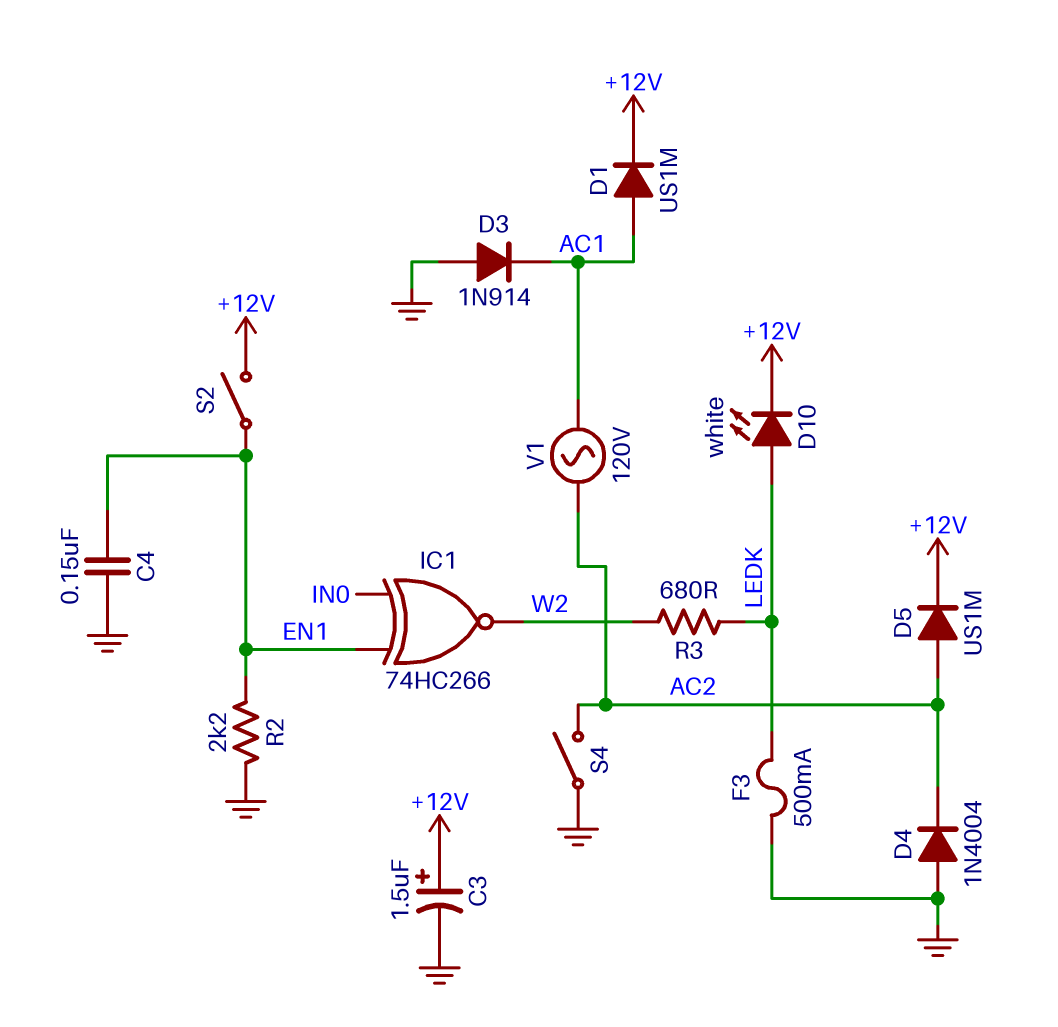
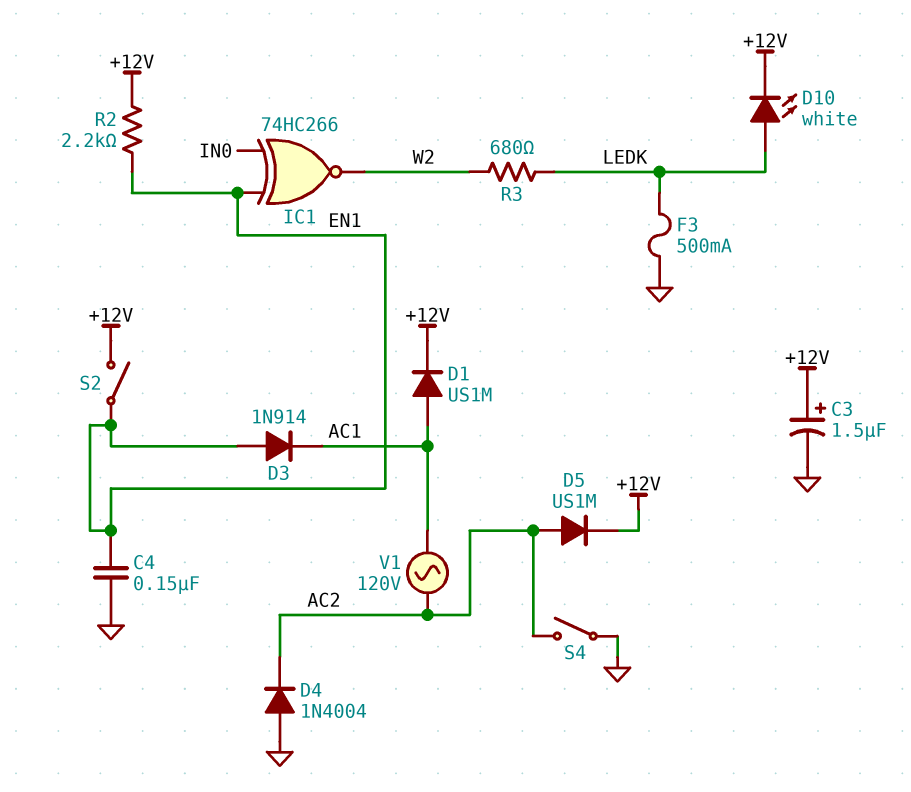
D3: diode 1N914 (A GND, K AC1) -> diode 1N914 (A EN1, K AC1)
R2: 2.2k (EN1, GND) -> 2.2k (+12V, EN1)

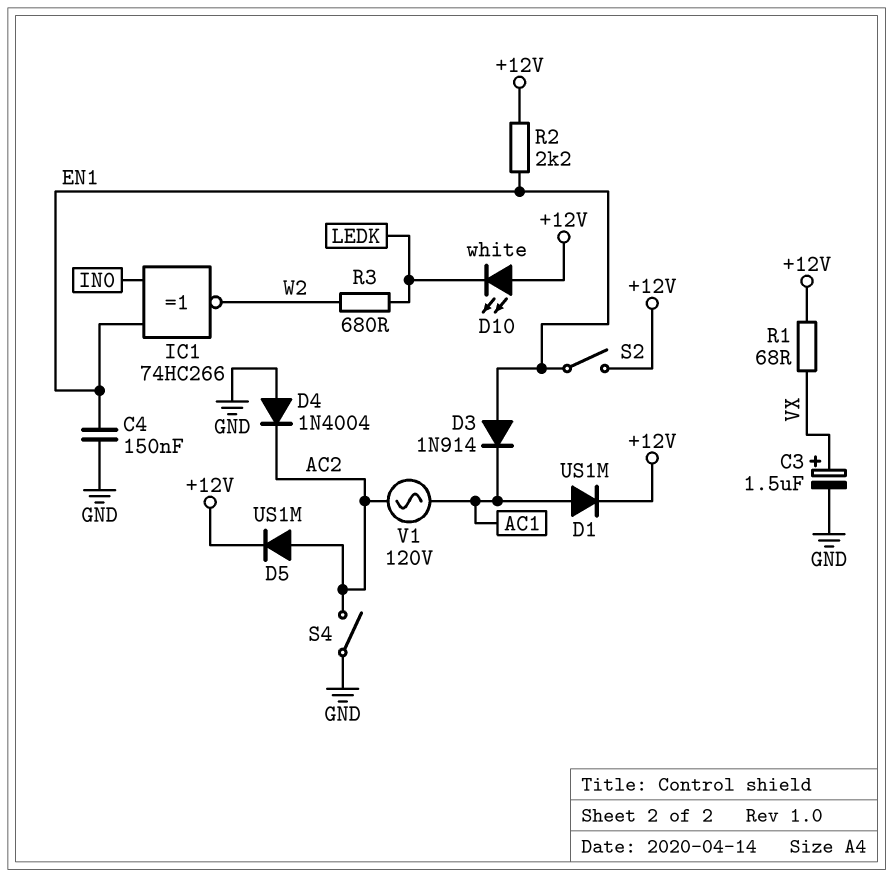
C3: 1.5uF (plus +12V, minus GND) -> 1.5uF (plus VX, minus GND)
D10: LED white (A LEDK, K +12V) -> LED white (A +12V, K LEDK)
F3: 500mA (GND, LEDK) -> none
R1: none -> 68 (+12V, VX)

